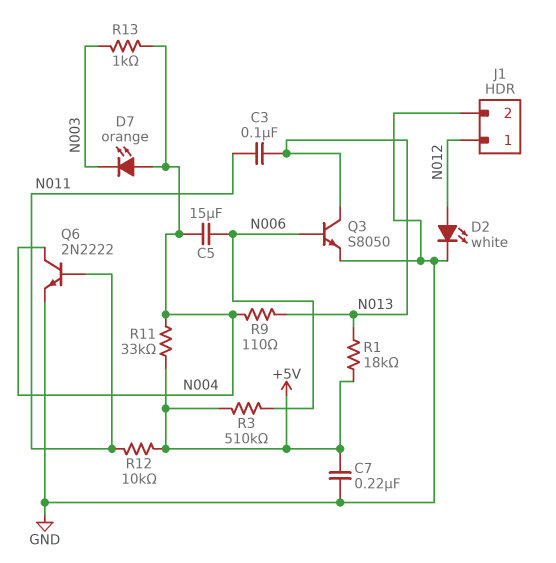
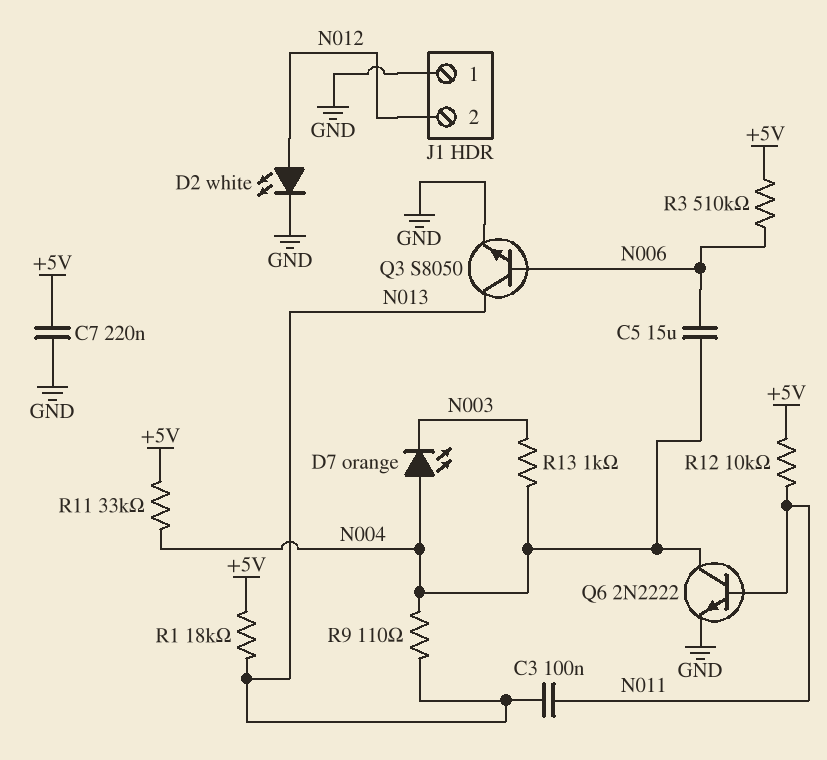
J1 pin 1: N012 -> GND
J1 pin 2: GND -> N012

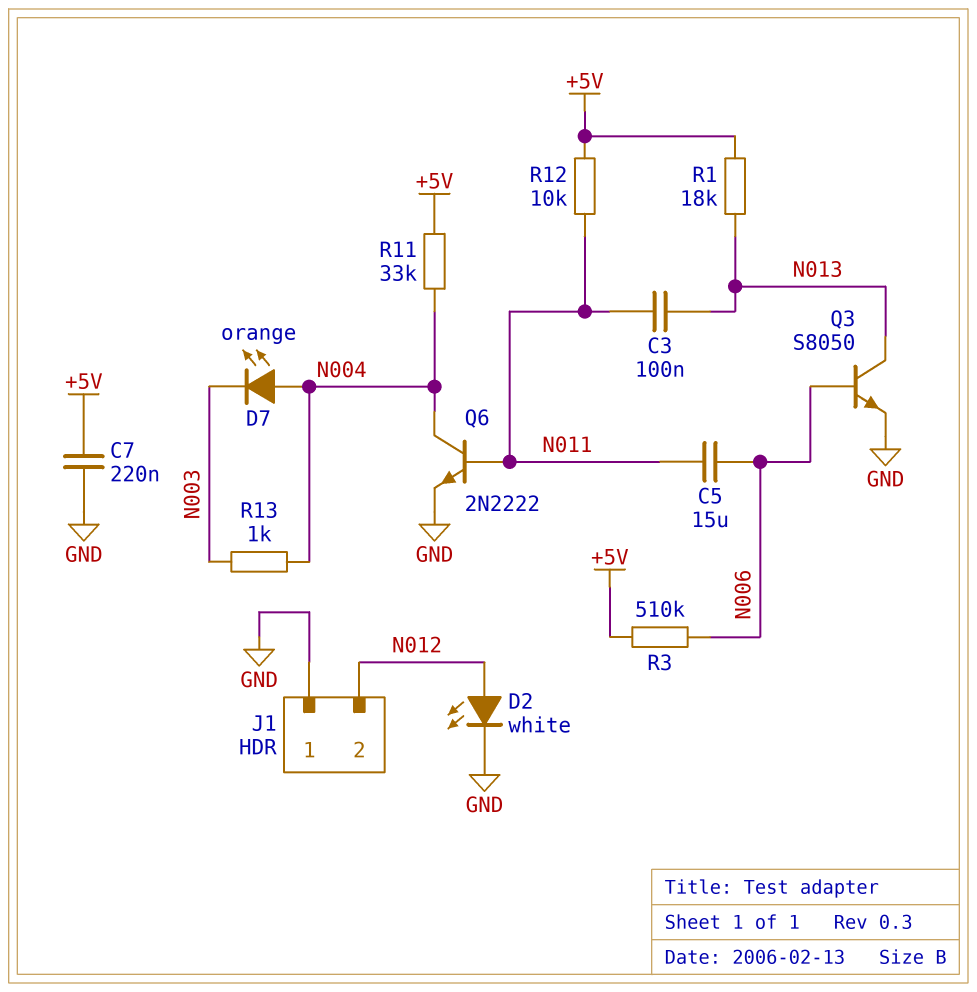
C5: 15uF (N004, N006) -> 15uF (N006, N011)
R9: 110 (N004, N013) -> none

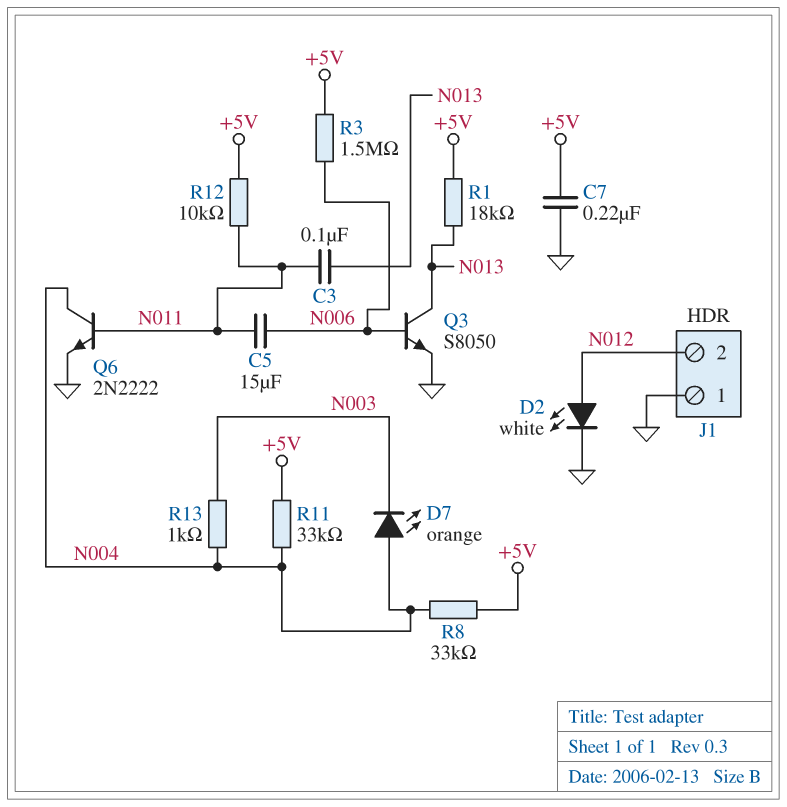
R3: 510k (+5V, N006) -> 1.5M (+5V, N006)
R8: none -> 33k (+5V, N004)

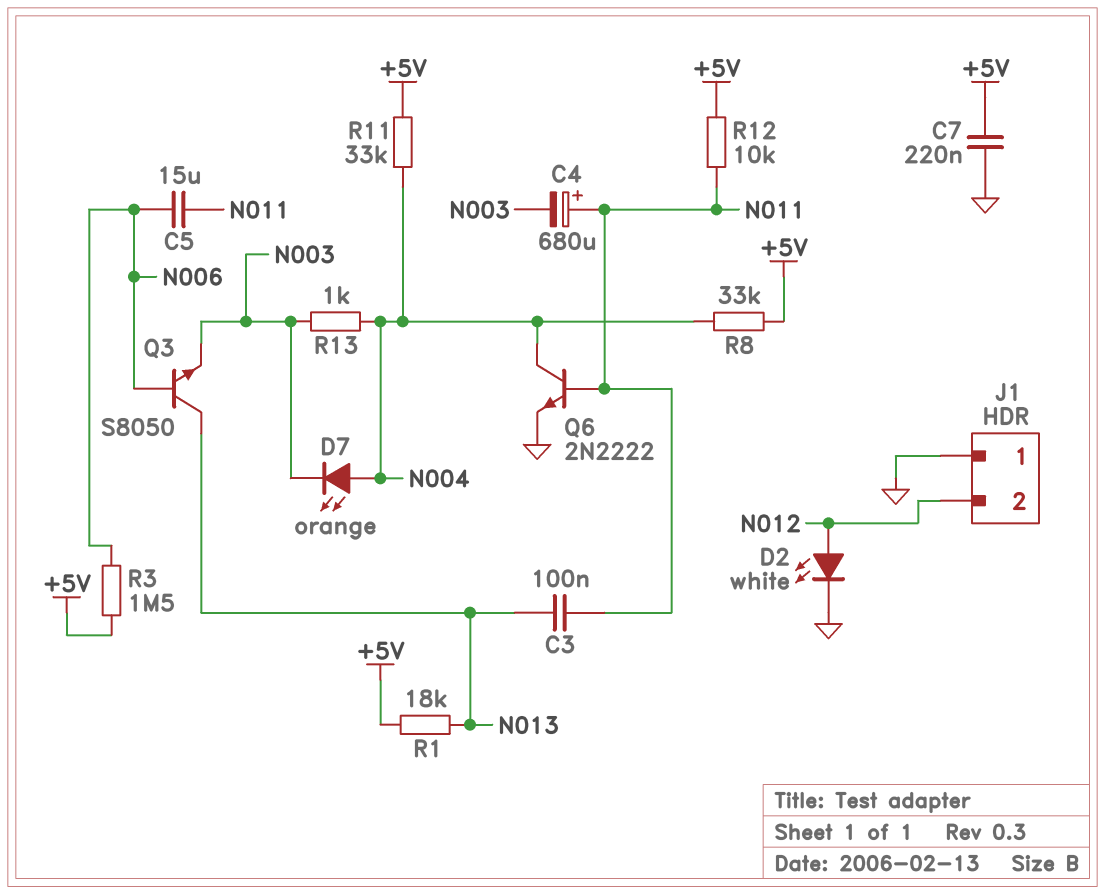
C4: none -> 680uF (plus N011, minus N003)
Q3: NPN S8050 (B N006, C N013, E GND) -> NPN S8050 (B N006, C N013, E N003)

